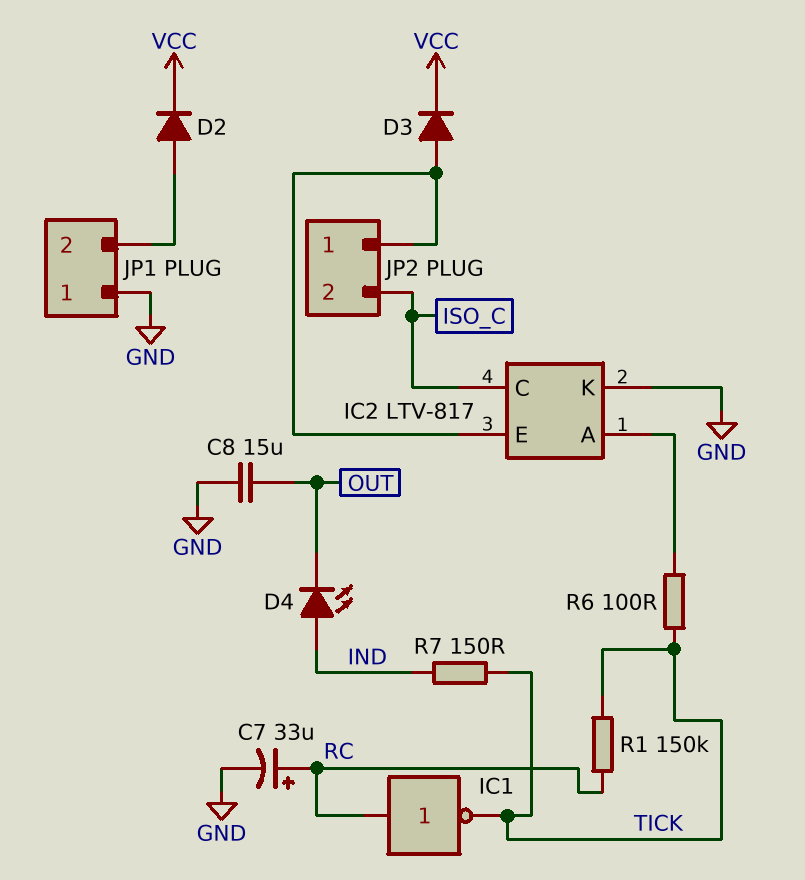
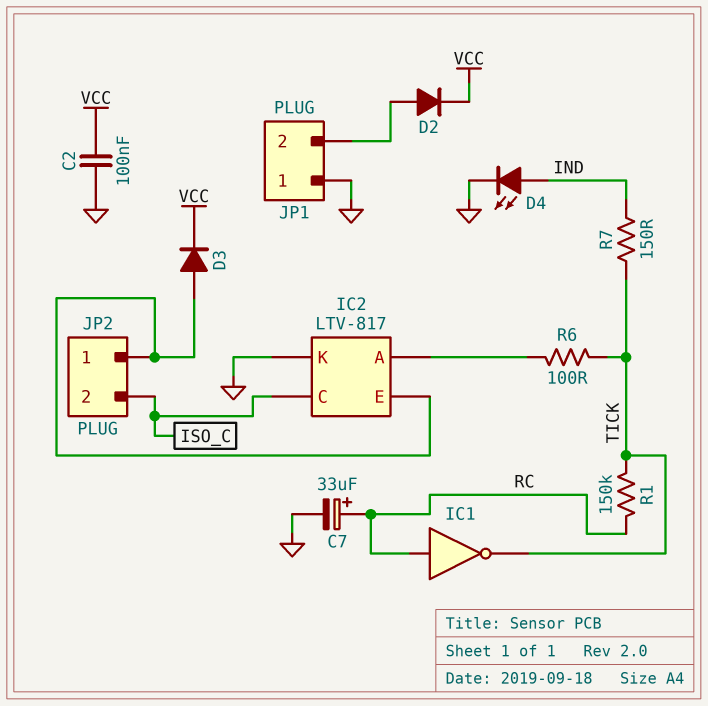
C2: none -> 100nF (GND, VCC)
C8: 15uF (GND, OUT) -> none
D4: LED (A IND, K OUT) -> LED (A IND, K GND)

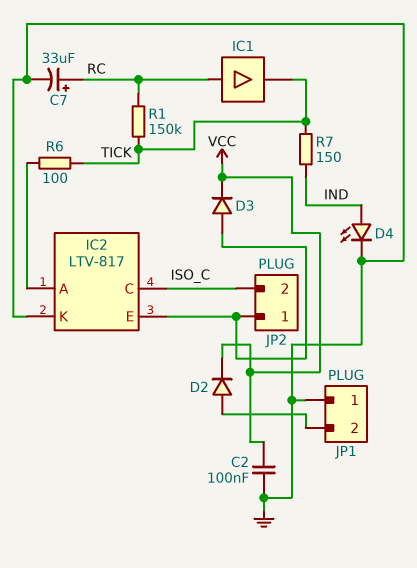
IC1: NOT (in RC, out TICK) -> buffer (in RC, out TICK)

